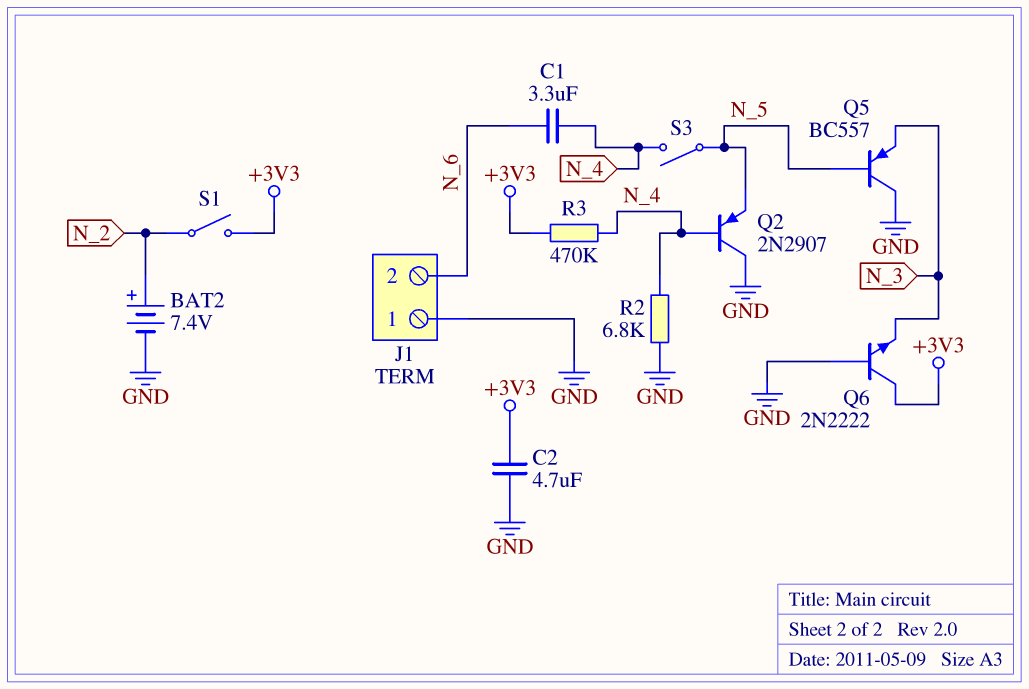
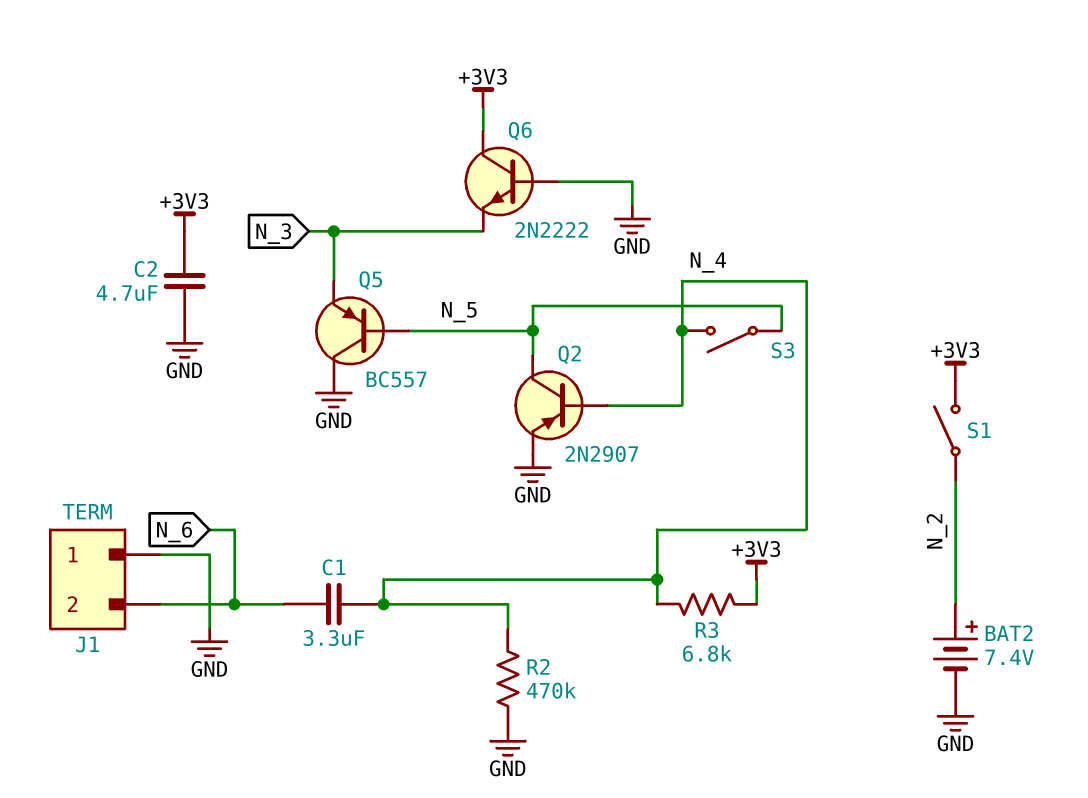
Q2: PNP 2N2907 (B N_4, C GND, E N_5) -> PNP 2N2907 (B N_4, C N_5, E GND)
R2: 6.8k (GND, N_4) -> 470k (GND, N_4)
R3: 470k (+3V3, N_4) -> 6.8k (+3V3, N_4)

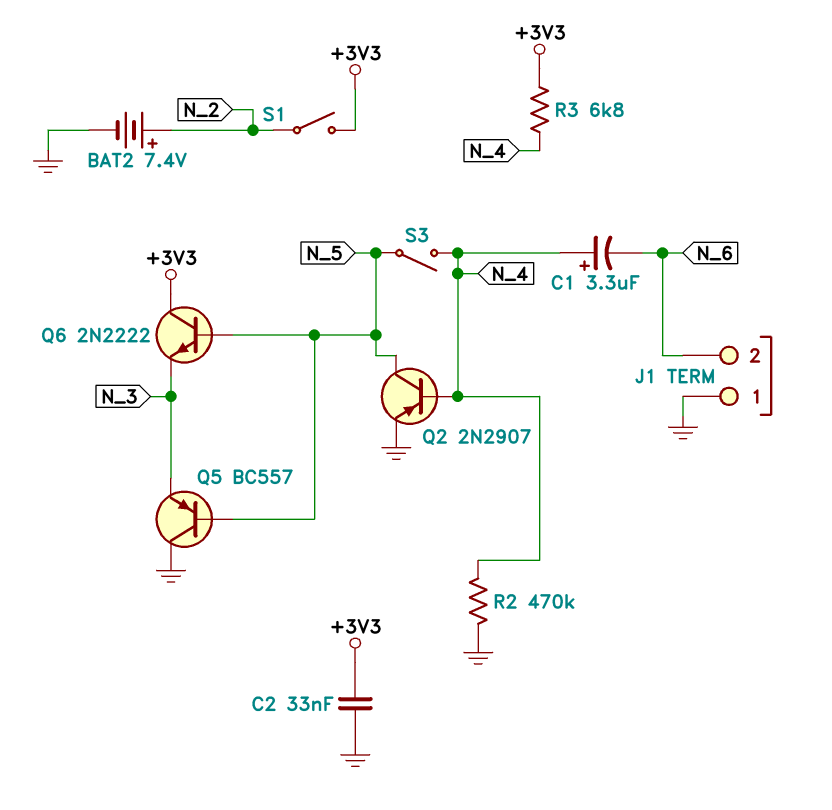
C1: 3.3uF (N_4, N_6) -> 3.3uF (plus N_4, minus N_6)
C2: 4.7uF (+3V3, GND) -> 33nF (+3V3, GND)
Q6: NPN 2N2222 (B GND, C +3V3, E N_3) -> NPN 2N2222 (B N_5, C +3V3, E N_3)

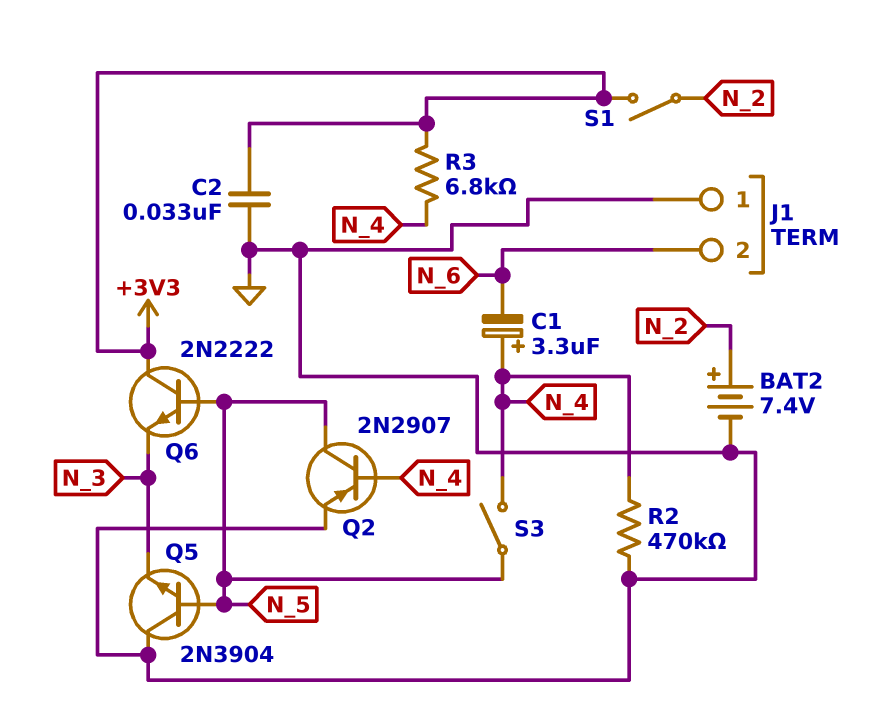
Q5: PNP BC557 (B N_5, C GND, E N_3) -> NPN 2N3904 (B N_5, C GND, E N_3)

